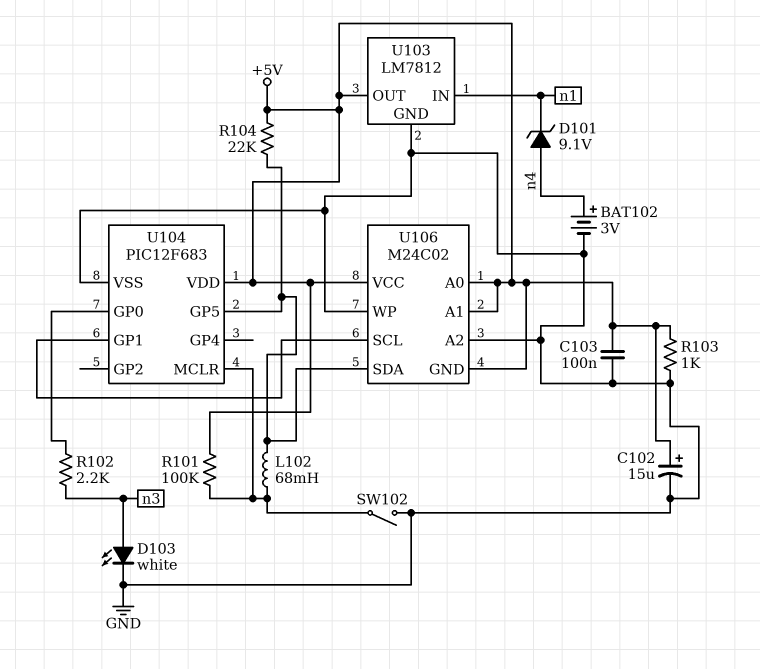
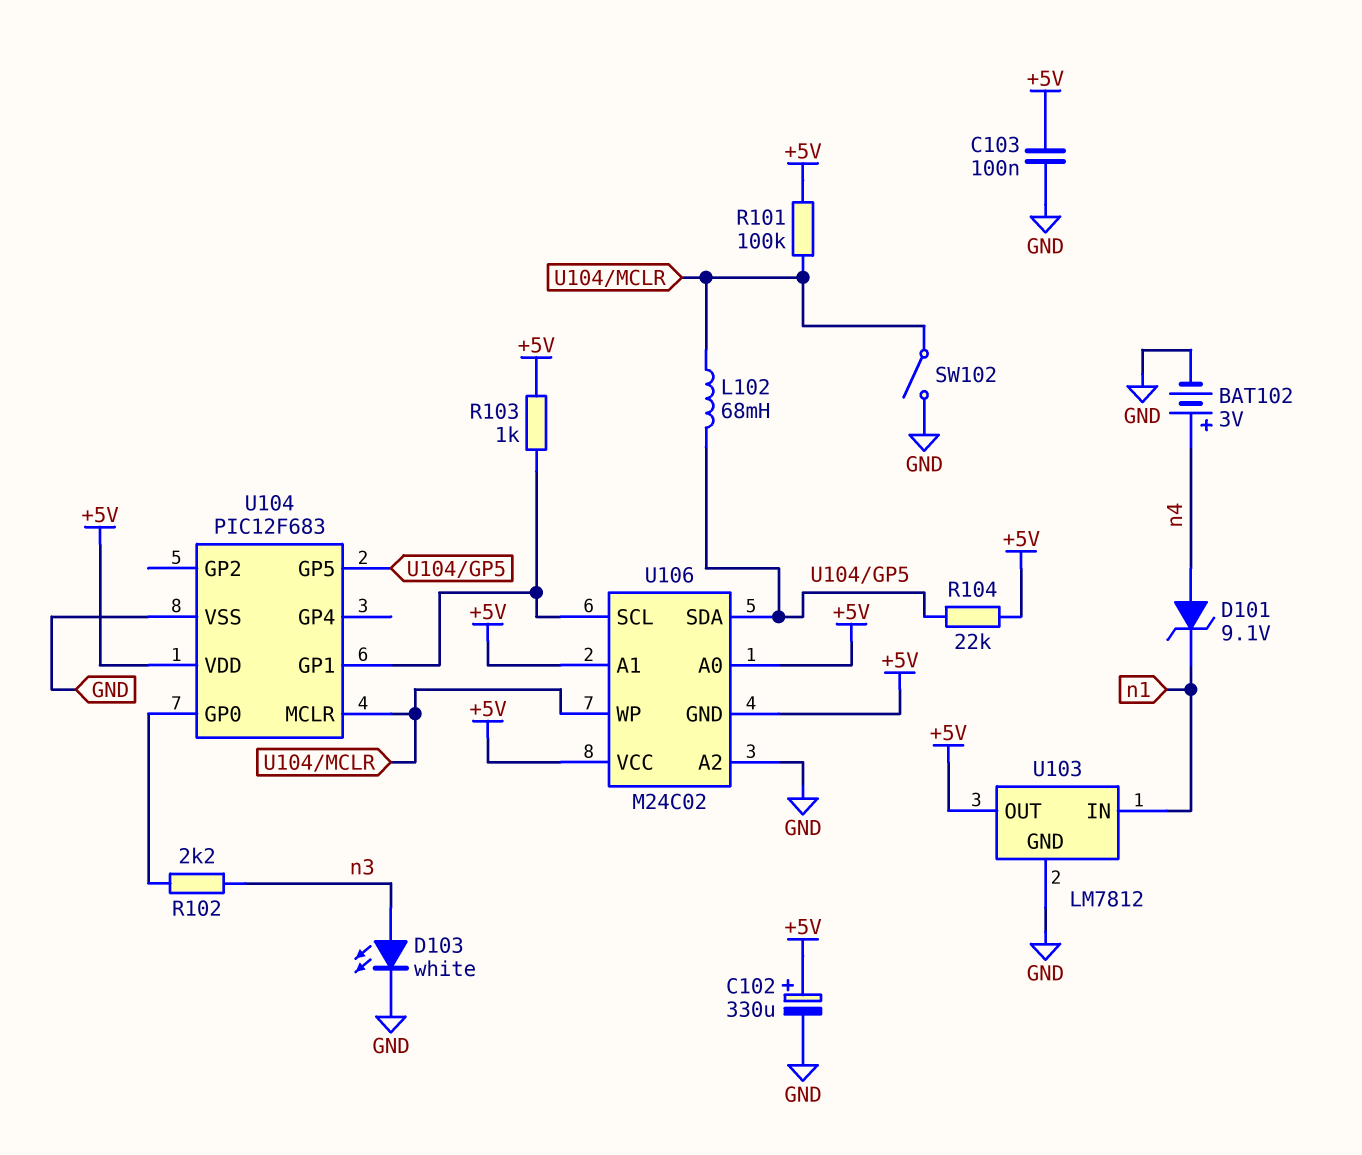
C102: 15uF (plus +5V, minus GND) -> 330uF (plus +5V, minus GND)
R103: 1k (+5V, GND) -> 1k (+5V, U104/GP1)
U106 pin WP: GND -> U104/MCLR

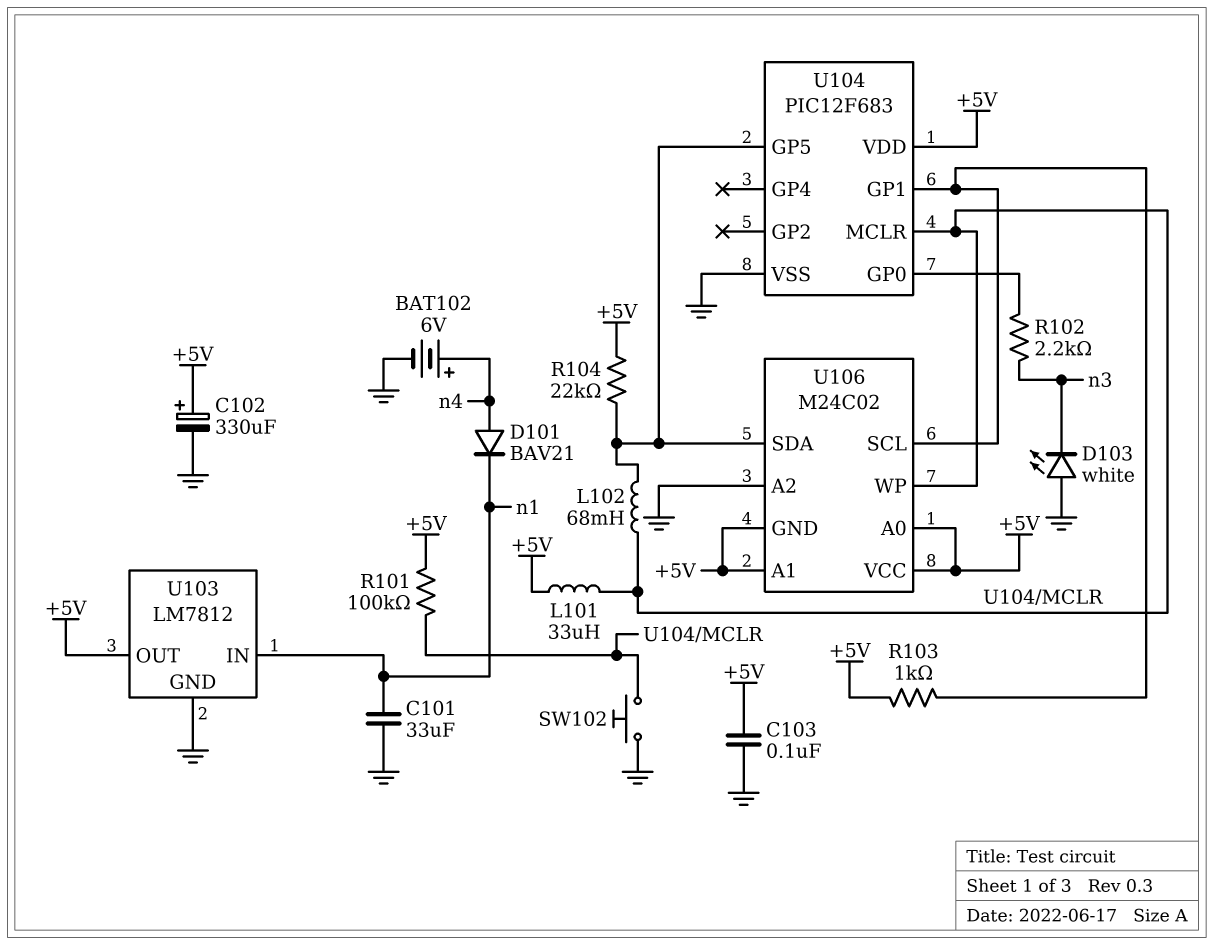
BAT102: 3V (plus n4, minus GND) -> 6V (plus n4, minus GND)
C101: none -> 33uF (GND, n1)
D101: zener 9.1V (A n4, K n1) -> diode BAV21 (A n4, K n1)
D103: LED white (A n3, K GND) -> LED white (A GND, K n3)
L101: none -> 33uH (+5V, U104/MCLR)
SW102: switch (GND, U104/MCLR) -> button (GND, U104/MCLR)

